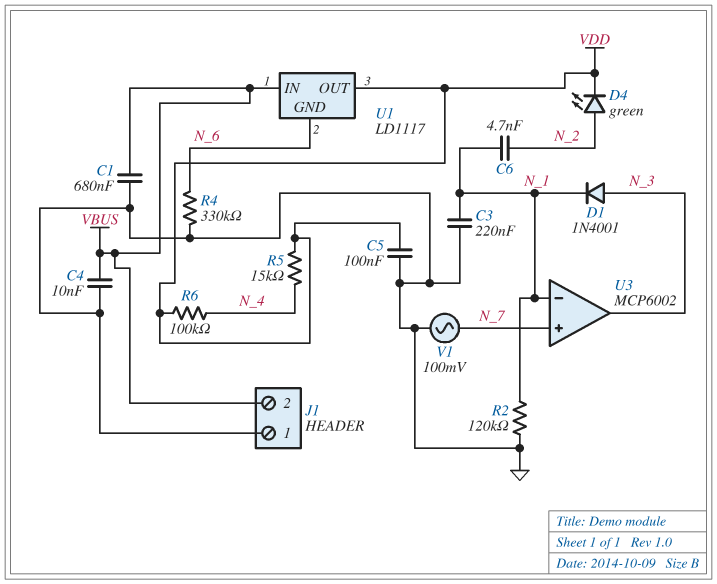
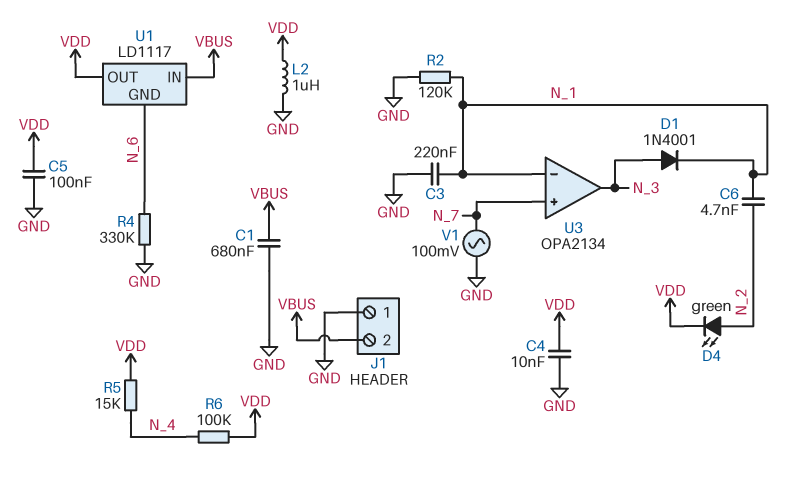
C4: 10nF (GND, VBUS) -> 10nF (GND, VDD)
L2: none -> 1uH (GND, VDD)
U3: MCP6002 -> OPA2134

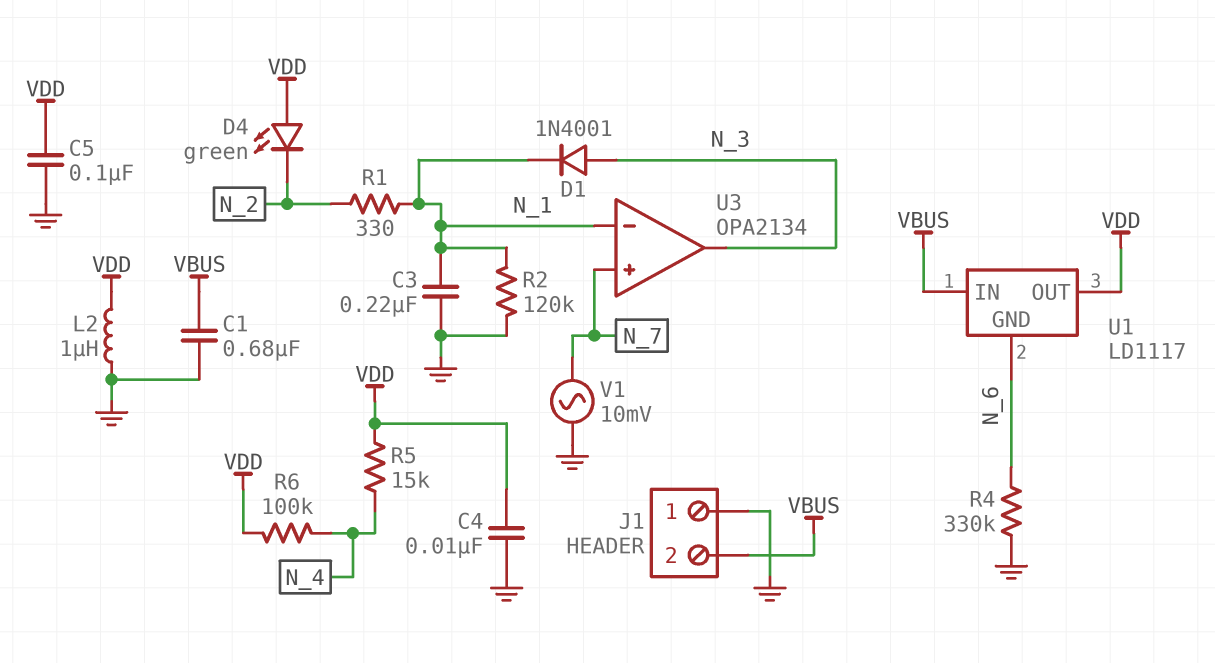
C6: 4.7nF (N_1, N_2) -> none
D4: LED green (A N_2, K VDD) -> LED green (A VDD, K N_2)
R1: none -> 330 (N_1, N_2)
V1: AC 100mV (GND, N_7) -> AC 10mV (GND, N_7)

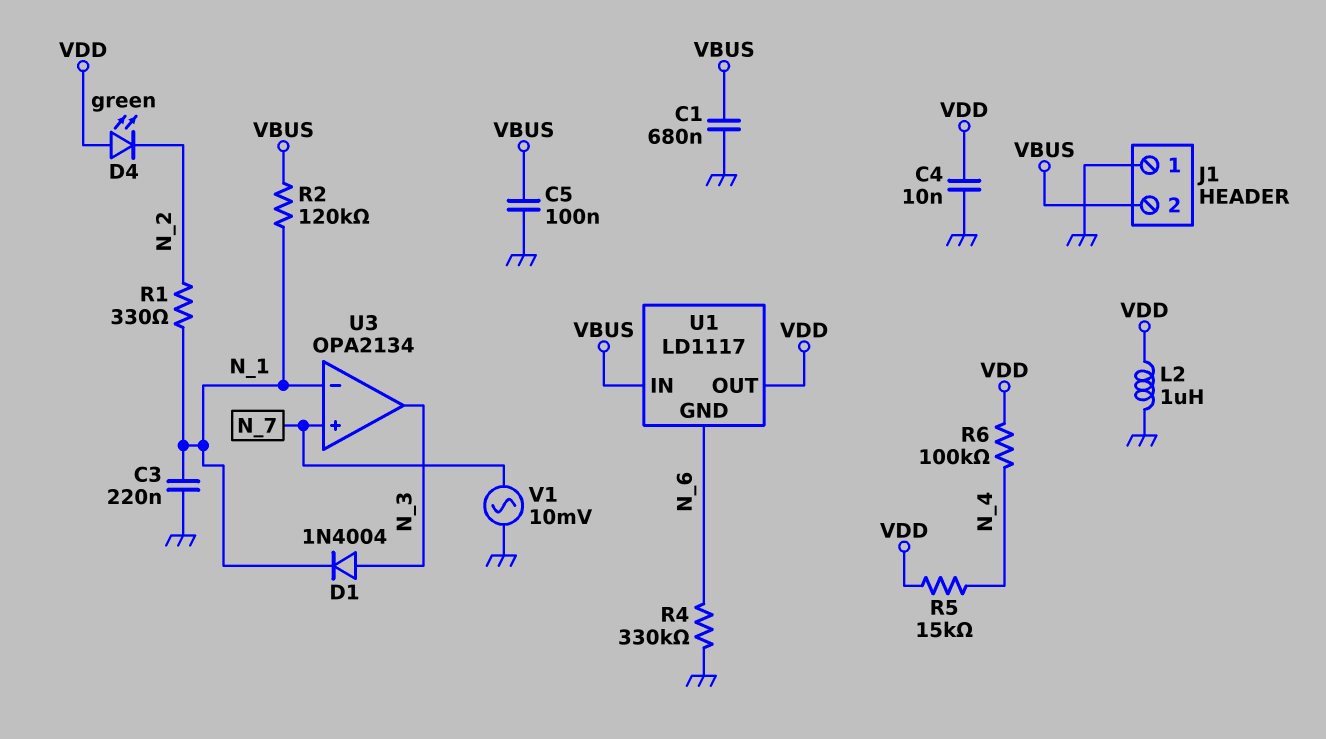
C5: 100nF (GND, VDD) -> 100nF (GND, VBUS)
D1: diode 1N4001 (A N_3, K N_1) -> diode 1N4004 (A N_3, K N_1)
R2: 120k (GND, N_1) -> 120k (N_1, VBUS)

